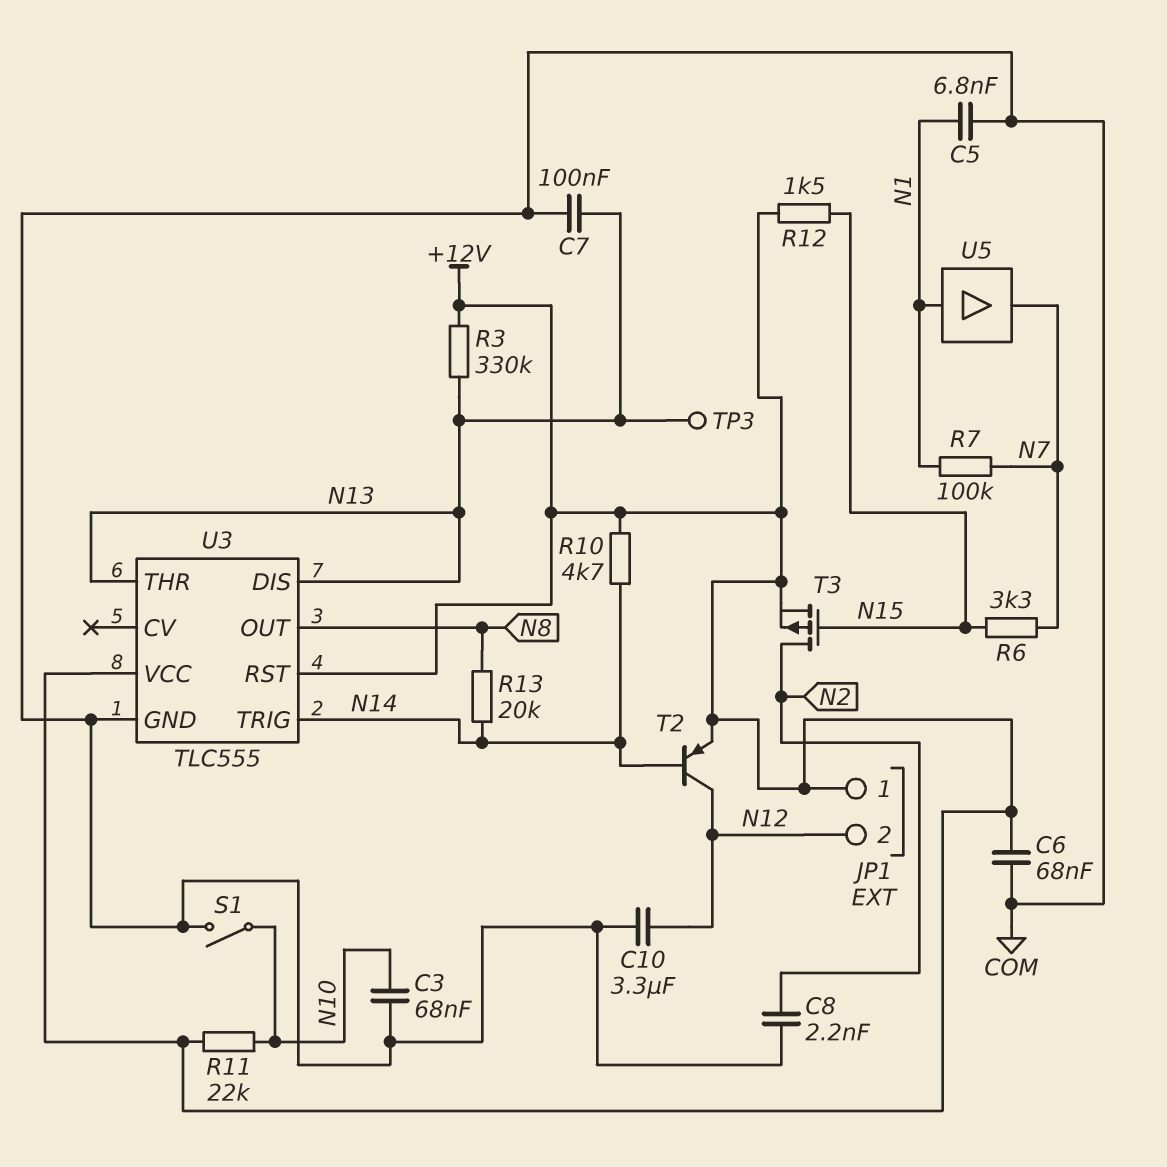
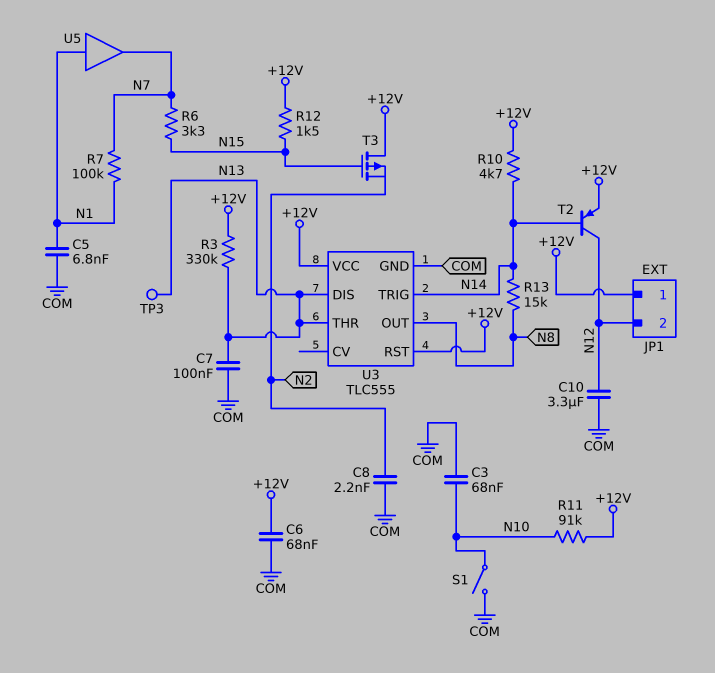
R11: 22k (+12V, N10) -> 91k (+12V, N10)
R13: 20k (N8, N14) -> 15k (N8, N14)
T3: PMOS (G N15, D N2, S +12V) -> PMOS (G N15, D +12V, S N2)

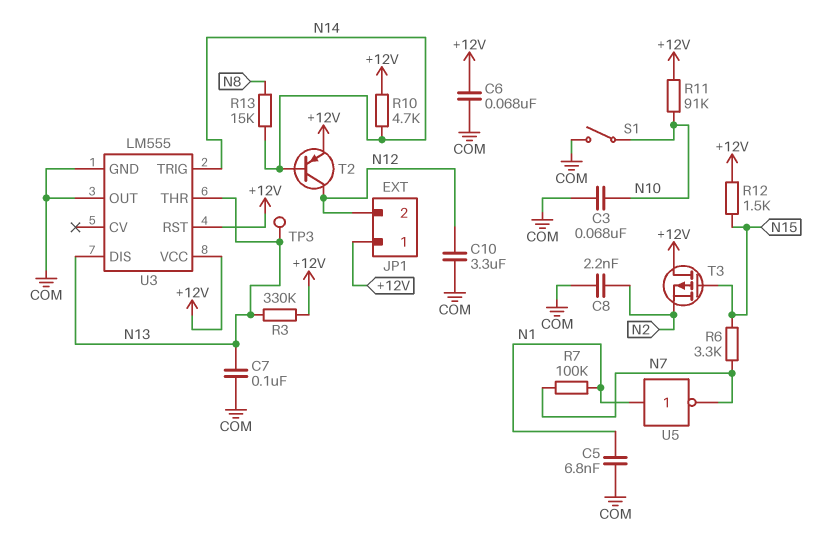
U3: TLC555 -> LM555
U3 pin OUT: N8 -> COM
U5: buffer (in N1, out N7) -> NOT (in N1, out N7)

